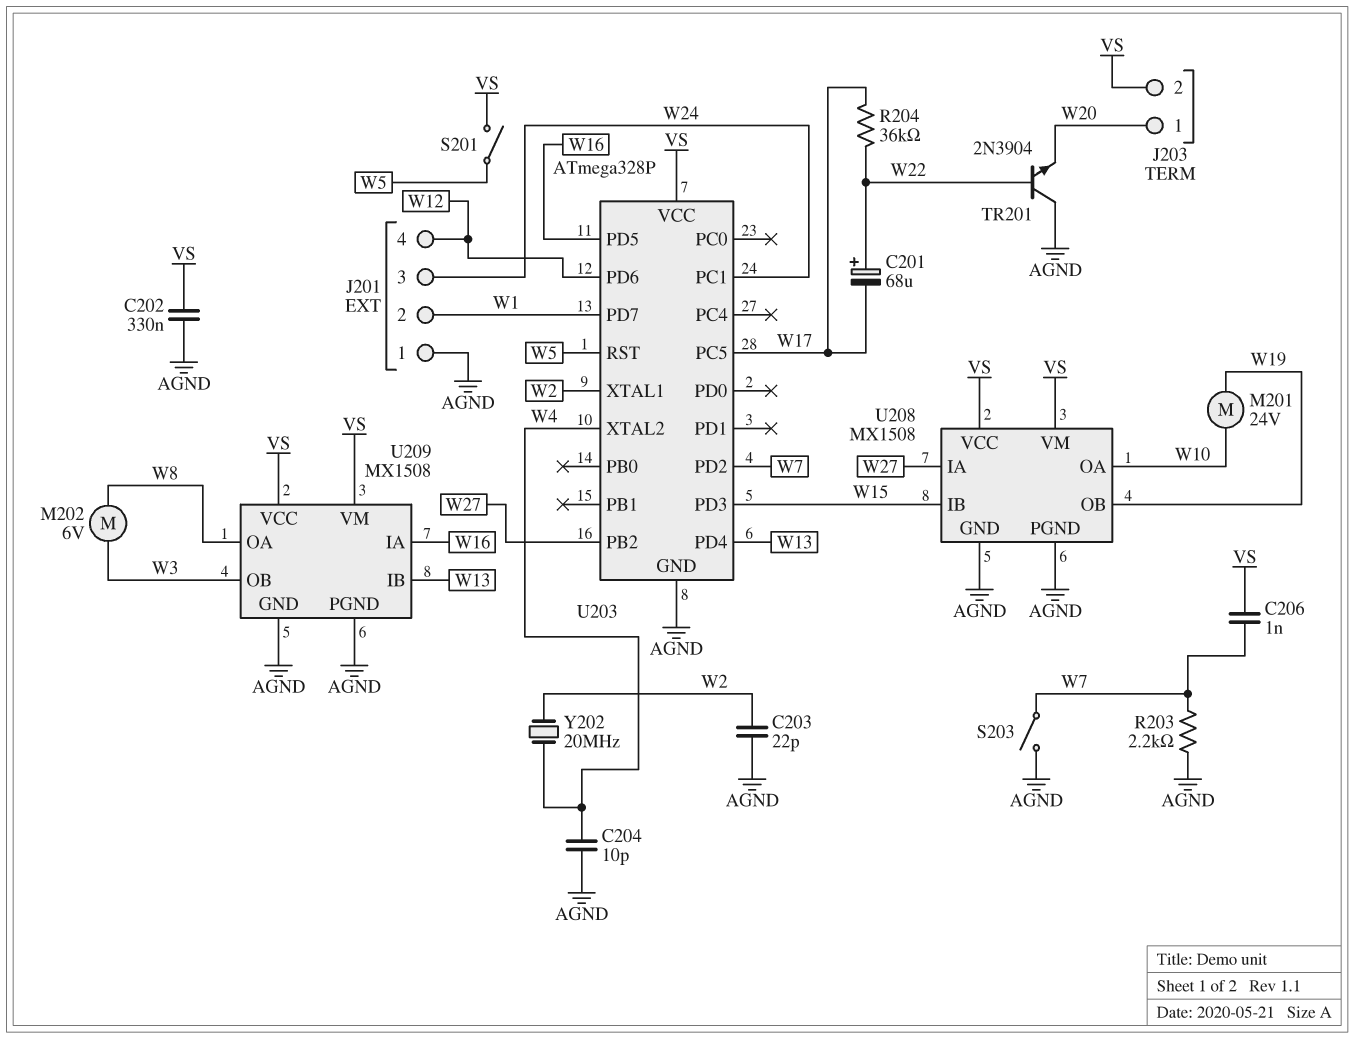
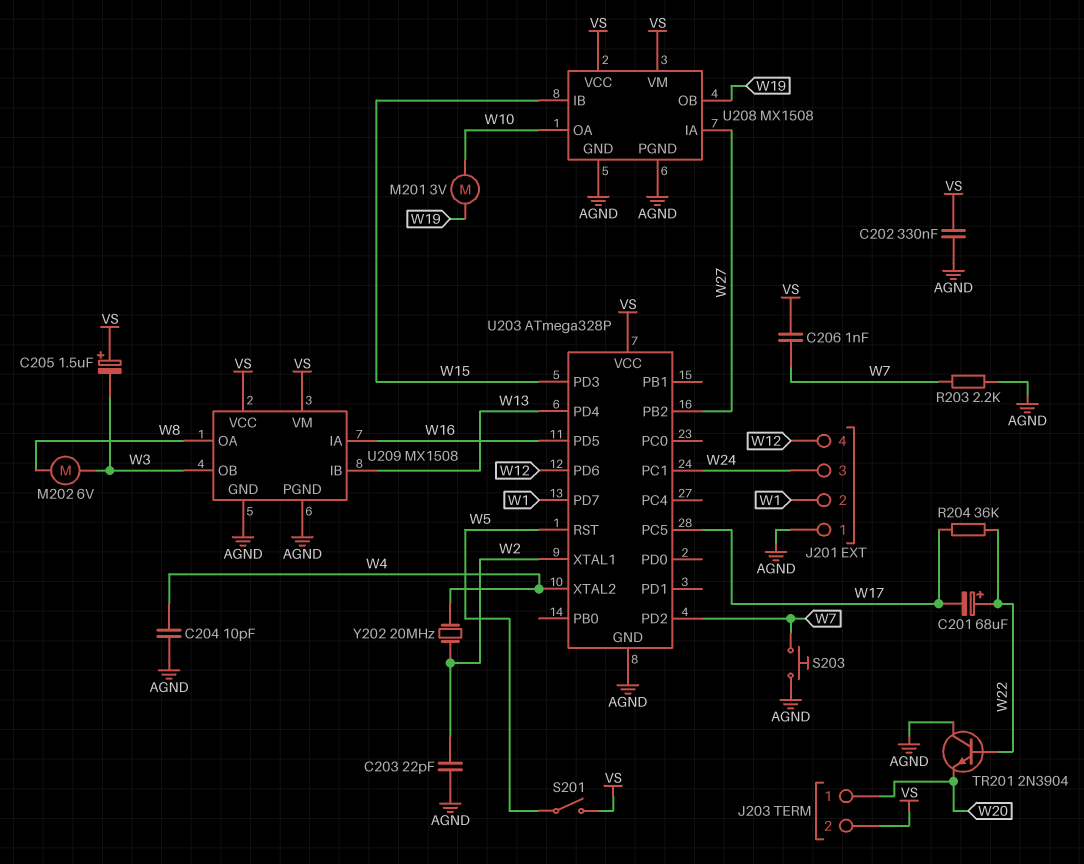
C205: none -> 1.5uF (plus VS, minus W3)
M201: motor 24V (W10, W19) -> motor 3V (W10, W19)
S203: switch (AGND, W7) -> button (AGND, W7)

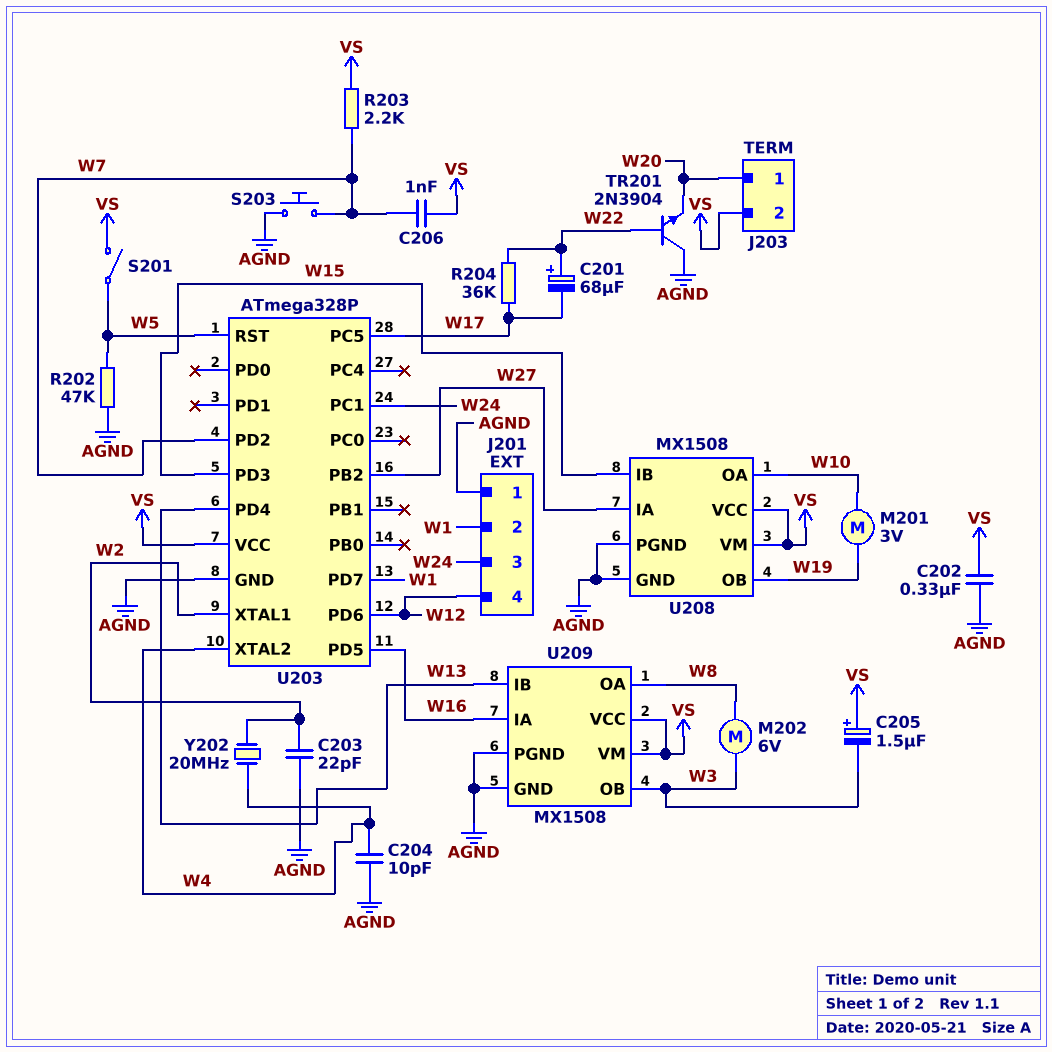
R202: none -> 47k (AGND, W5)
R203: 2.2k (AGND, W7) -> 2.2k (VS, W7)

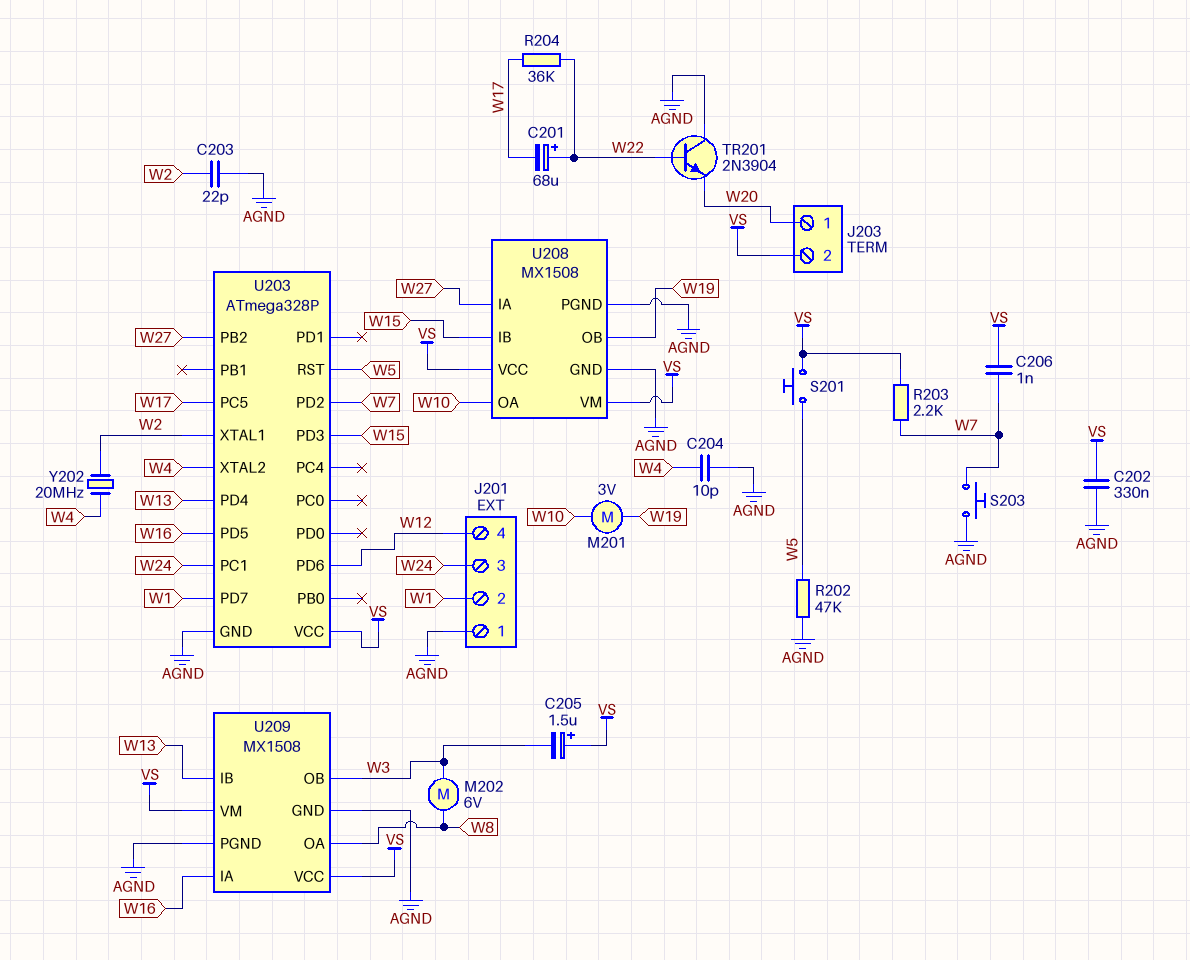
S201: switch (VS, W5) -> button (VS, W5)

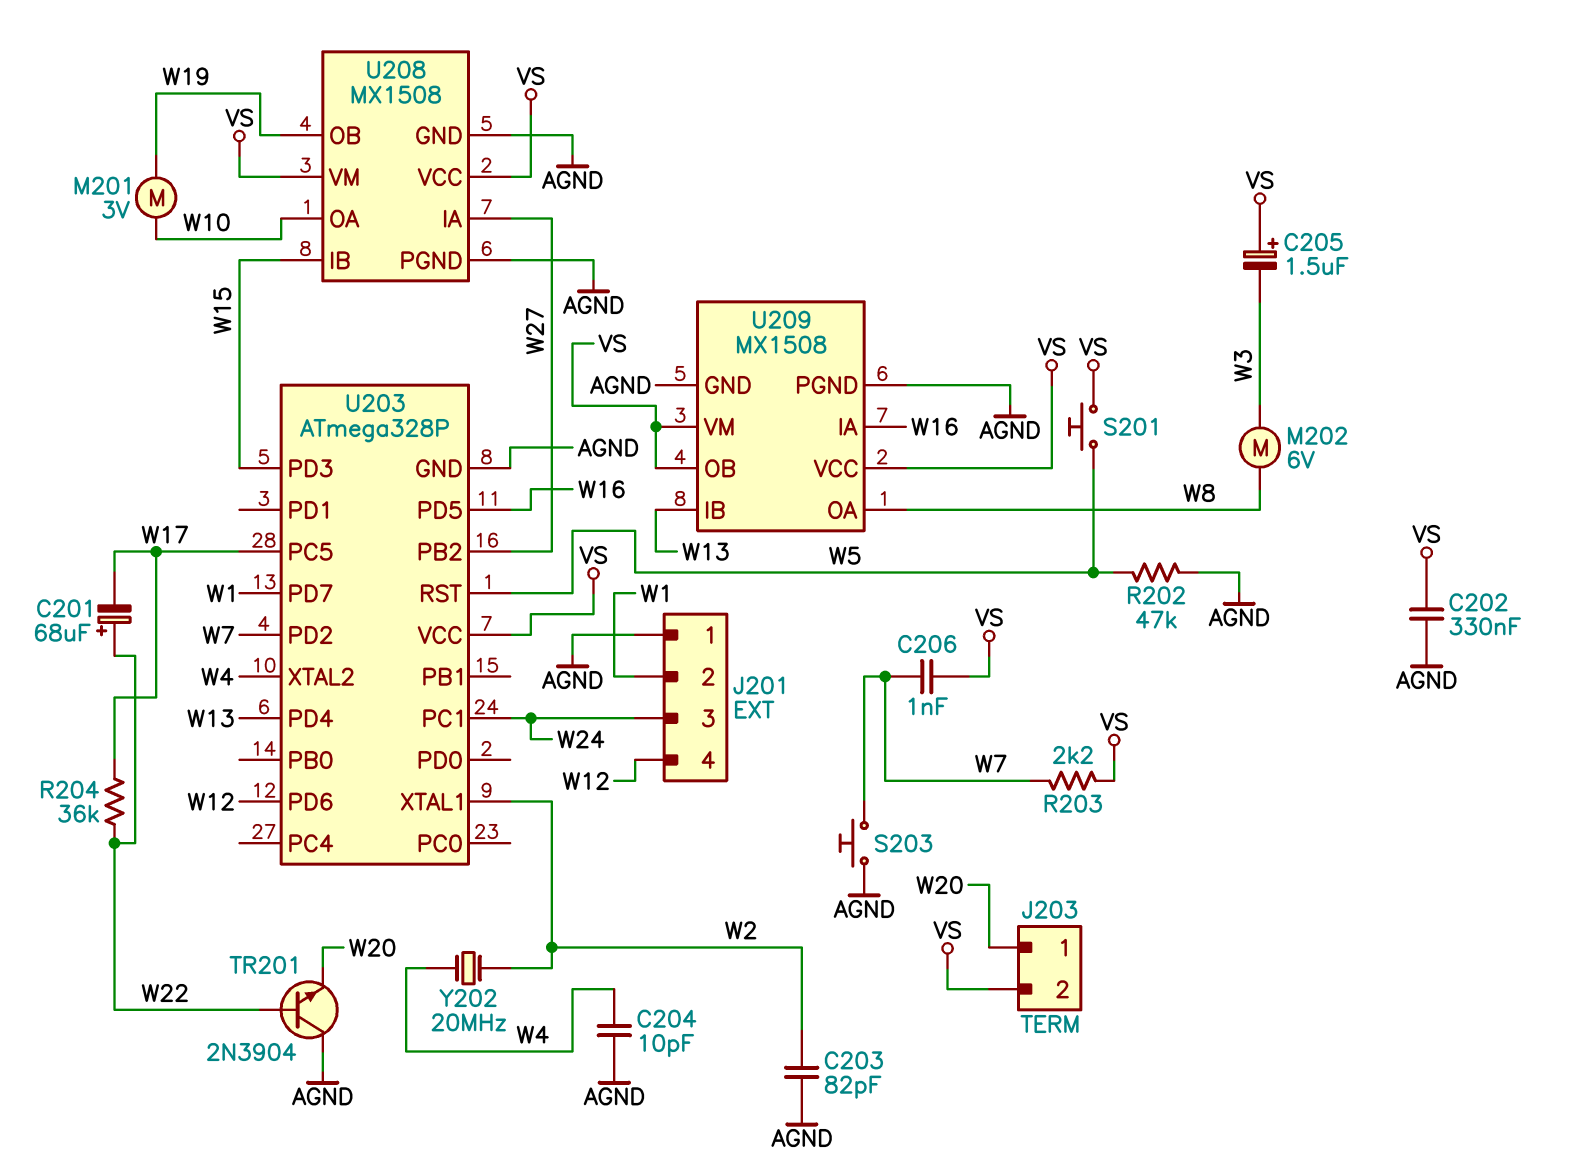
C203: 22pF (AGND, W2) -> 82pF (AGND, W2)
U209 pin OB: W3 -> VS

